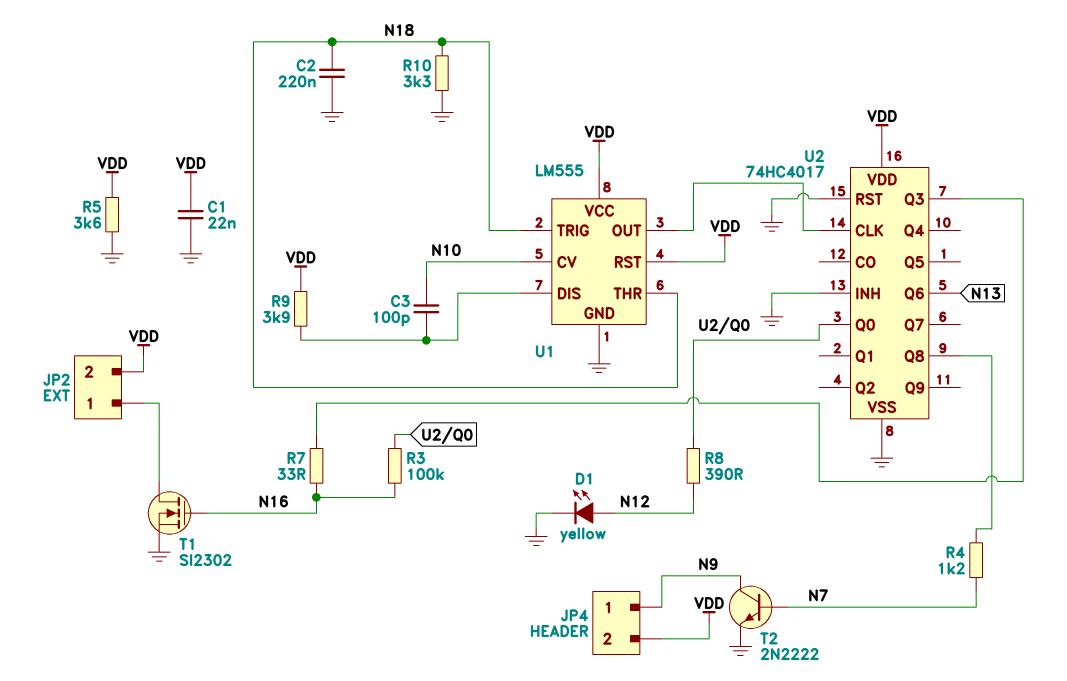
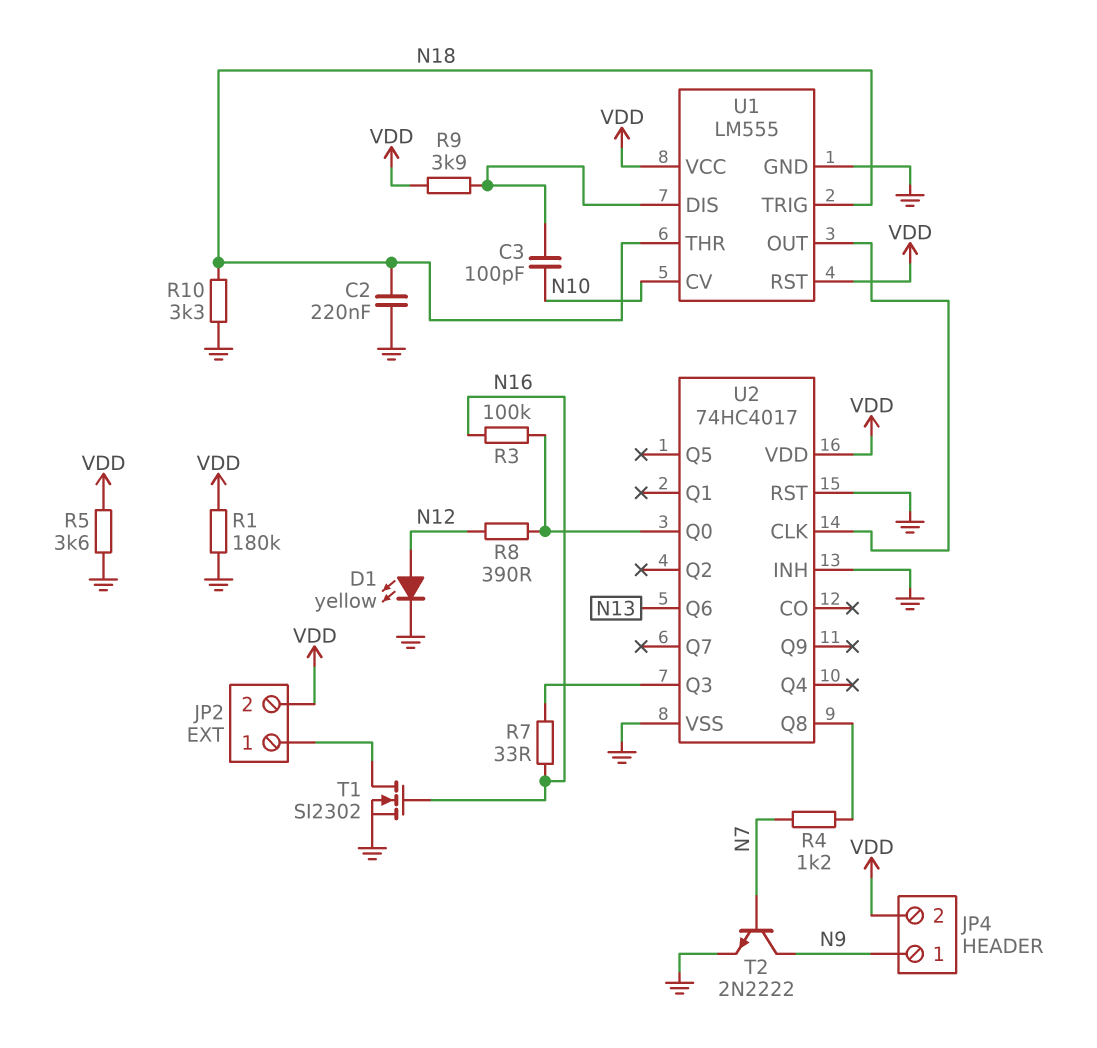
C1: 22nF (GND, VDD) -> none
R1: none -> 180k (GND, VDD)

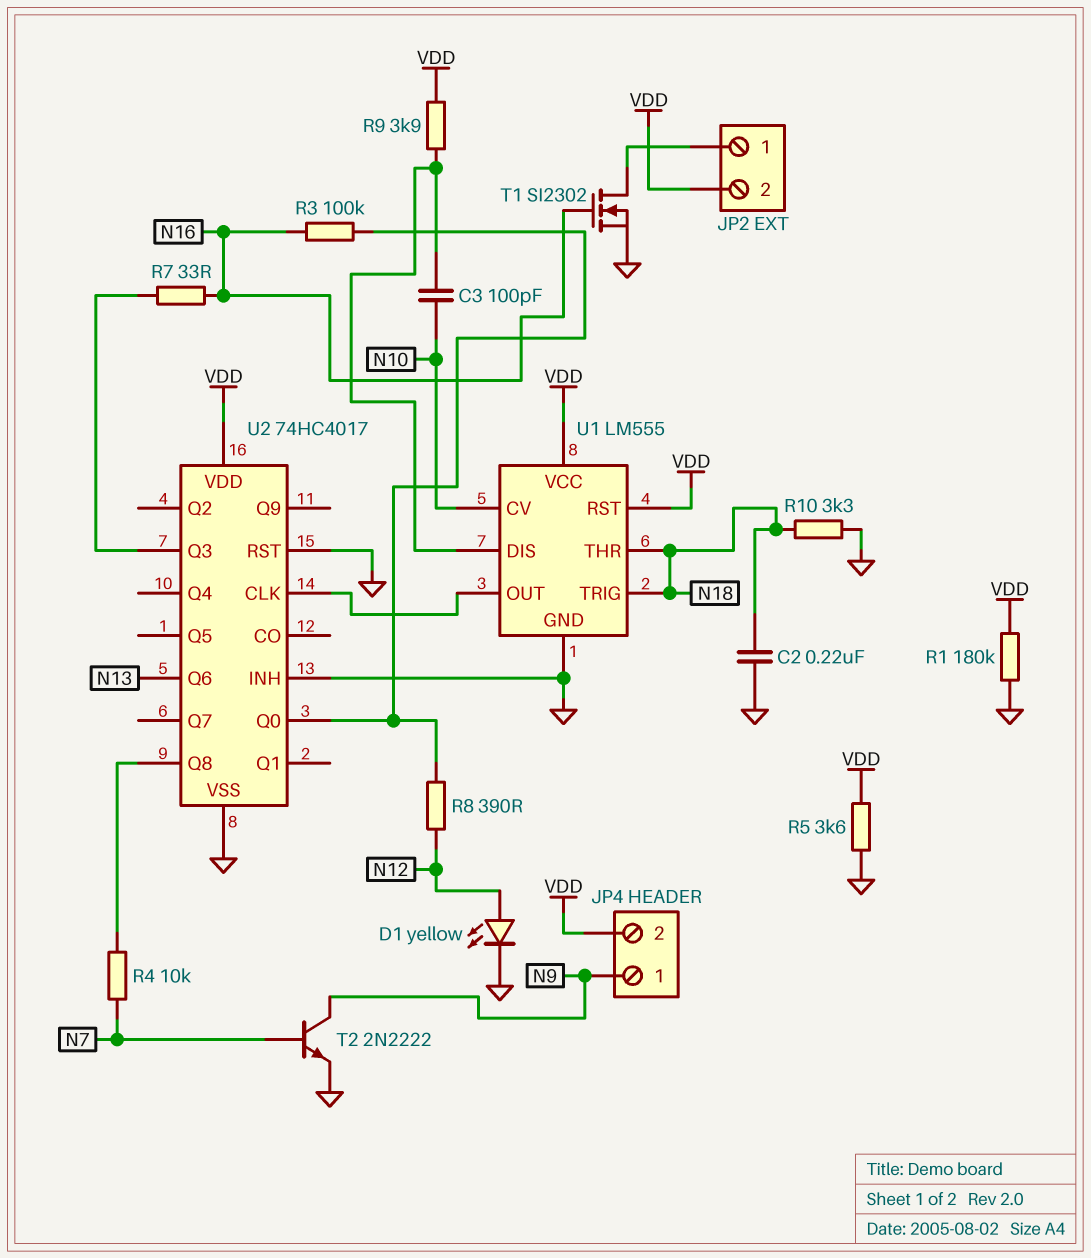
R4: 1.2k (N7, U2/Q8) -> 10k (N7, U2/Q8)

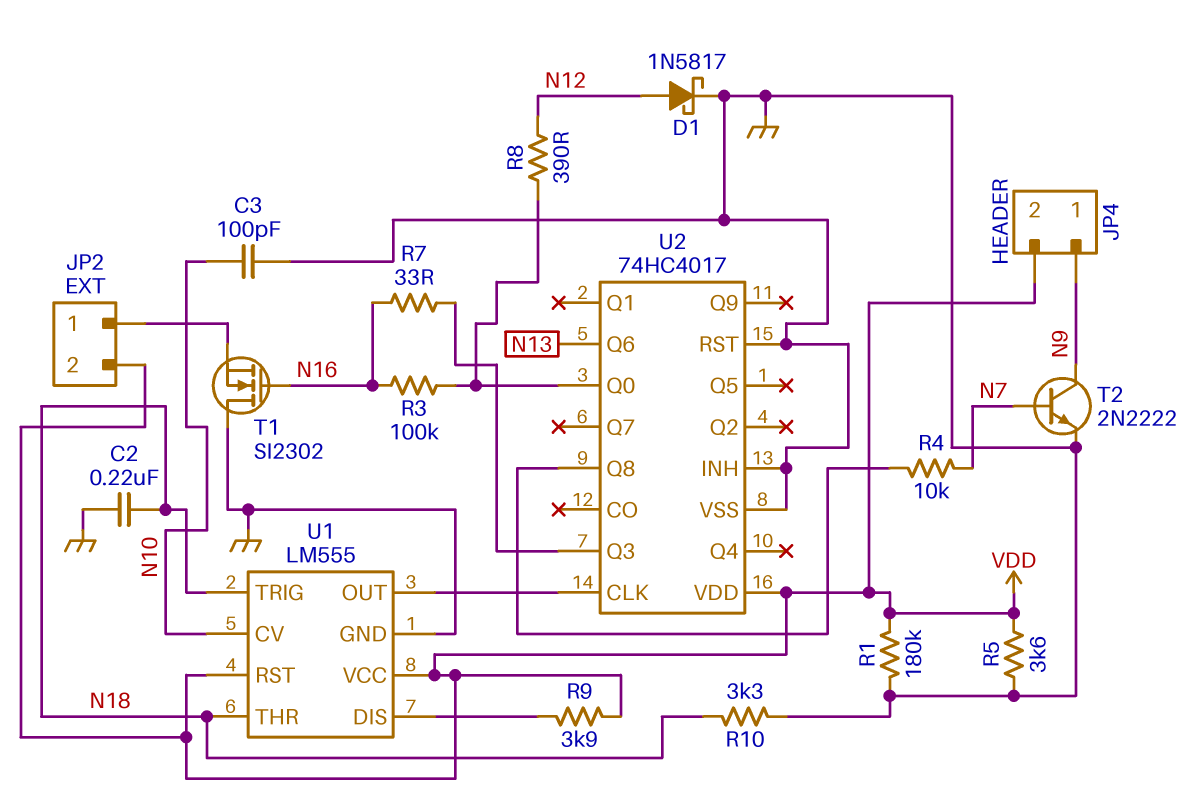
C3: 100pF (N10, U1/DIS) -> 100pF (GND, N10)
D1: LED yellow (A N12, K GND) -> schottky 1N5817 (A N12, K GND)
T1: NMOS SI2302 (G N16, D JP2/1, S GND) -> NMOS SI2302 (G N16, D GND, S JP2/1)

